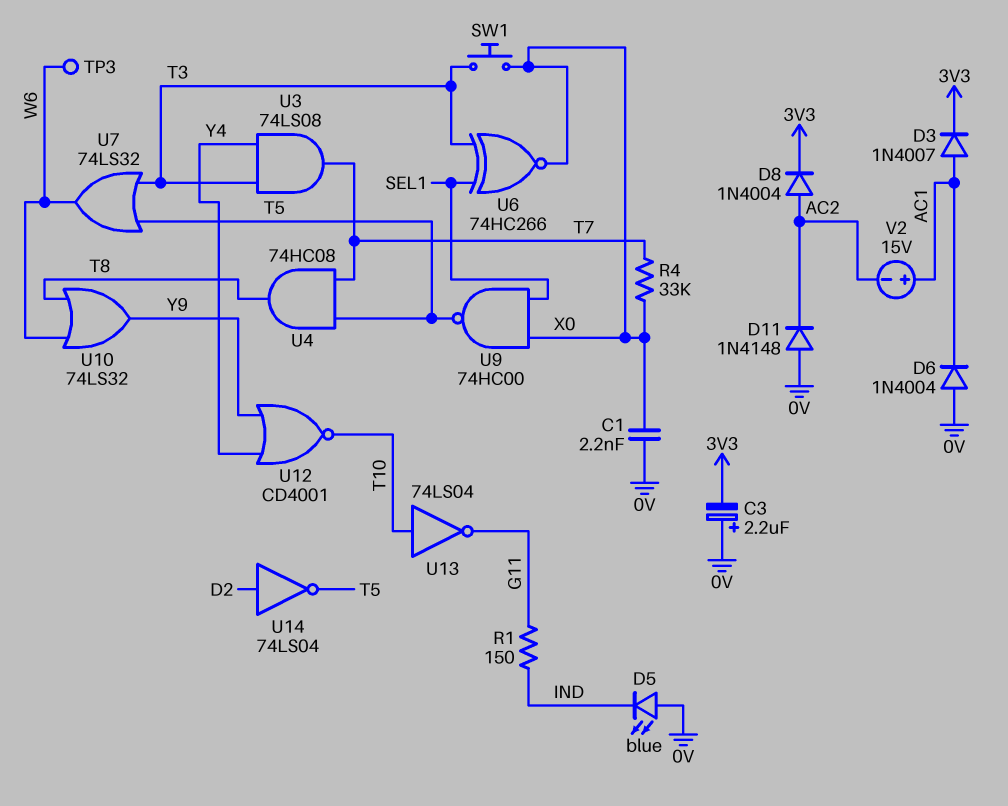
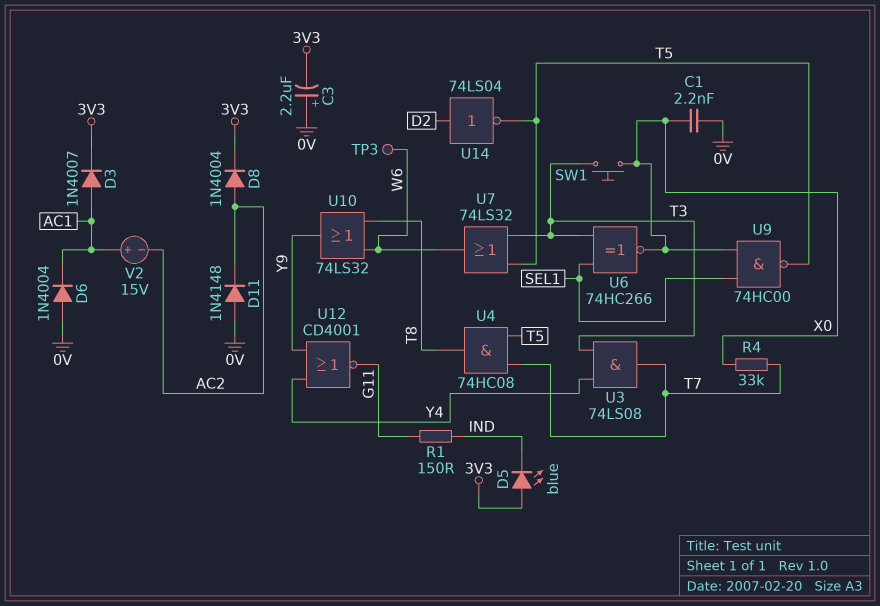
D5: LED blue (A 0V, K IND) -> LED blue (A 3V3, K IND)
U12: NOR CD4001 (in Y4, in Y9, out T10) -> NOR CD4001 (in Y4, in Y9, out G11)
U13: NOT 74LS04 (in T10, out G11) -> none

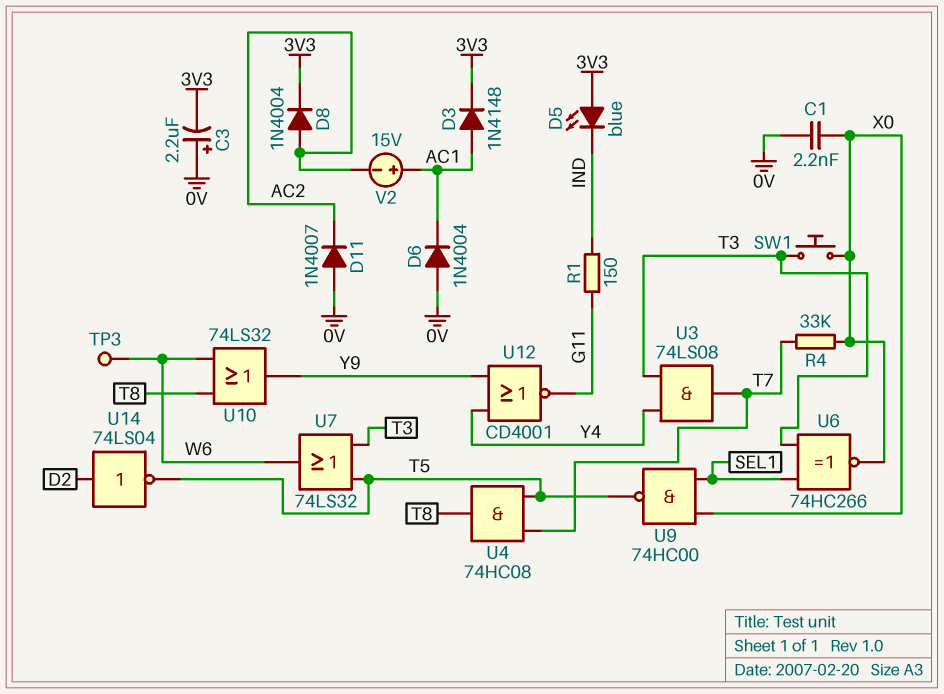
D3: diode 1N4007 (A AC1, K 3V3) -> diode 1N4148 (A AC1, K 3V3)
D11: diode 1N4148 (A 0V, K AC2) -> diode 1N4007 (A 0V, K AC2)

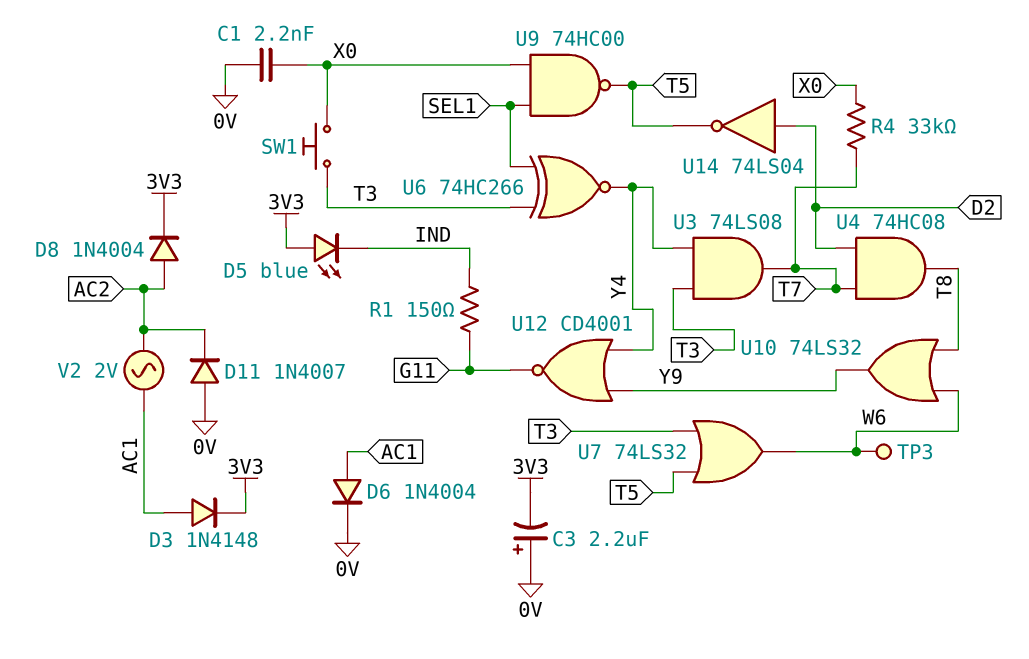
D6: diode 1N4004 (A 0V, K AC1) -> diode 1N4004 (A AC1, K 0V)
U4: AND 74HC08 (in T5, in T7, out T8) -> AND 74HC08 (in D2, in T7, out T8)
U6: XNOR 74HC266 (in SEL1, in T3, out X0) -> XNOR 74HC266 (in SEL1, in T3, out Y4)
V2: 15V (plus AC1, minus AC2) -> AC 2V (AC1, AC2)

